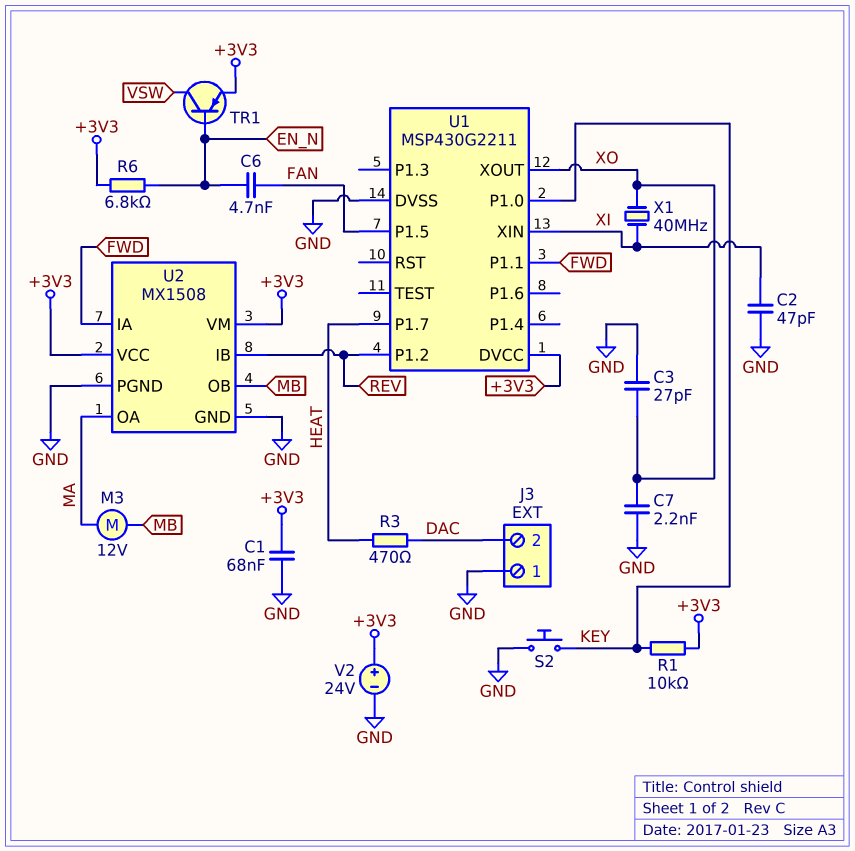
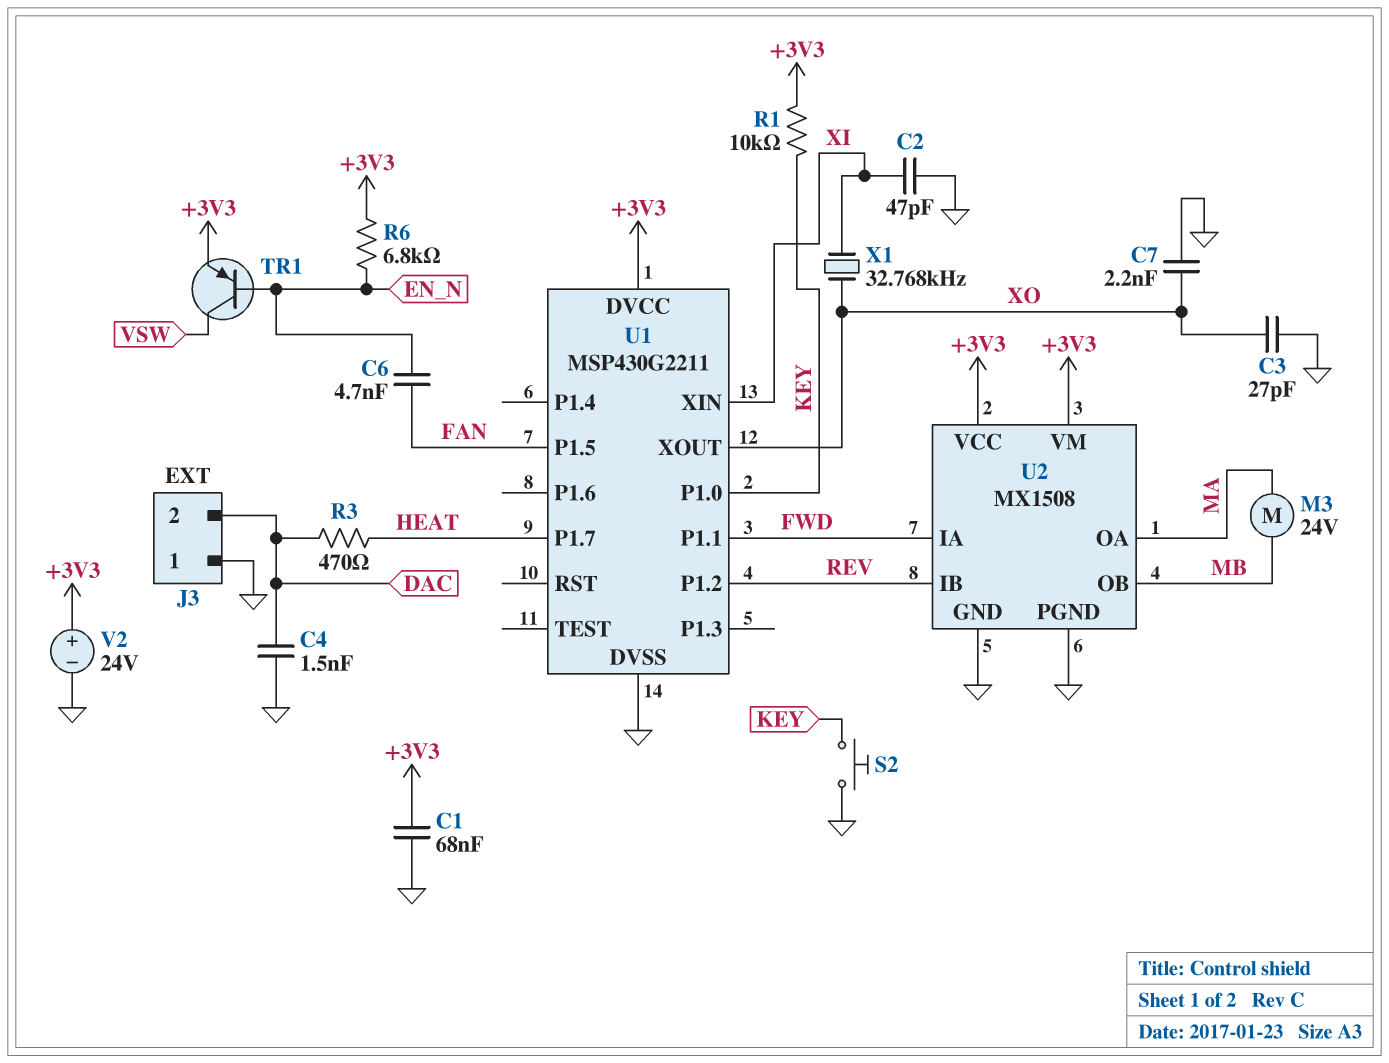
C4: none -> 1.5nF (DAC, GND)
M3: motor 12V (MA, MB) -> motor 24V (MA, MB)
X1: 40MHz (XI, XO) -> 32.768kHz (XI, XO)

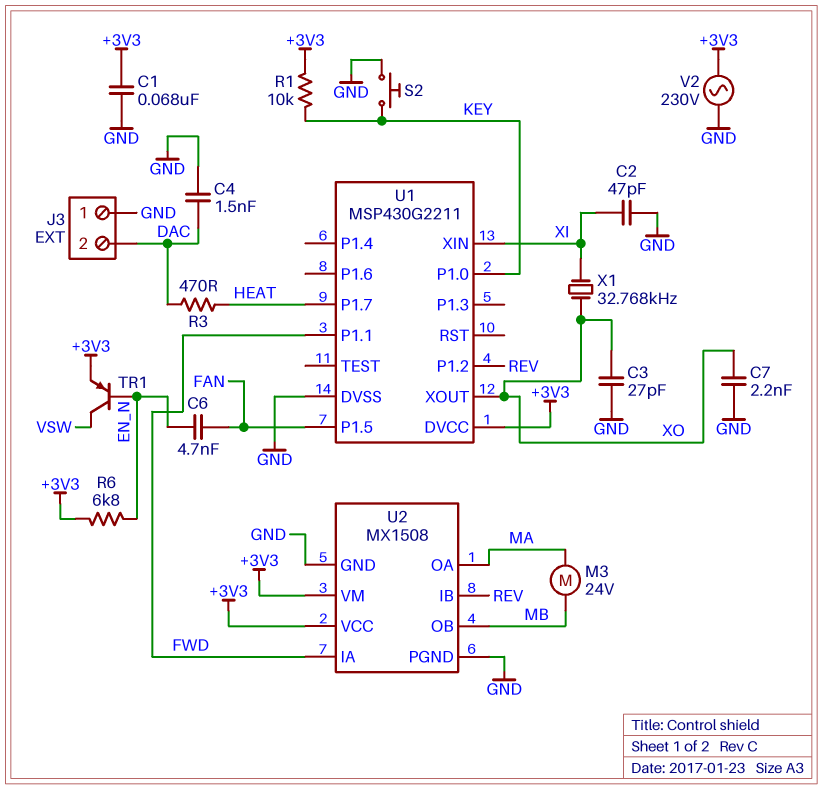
V2: 24V (plus +3V3, minus GND) -> AC 230V (+3V3, GND)

